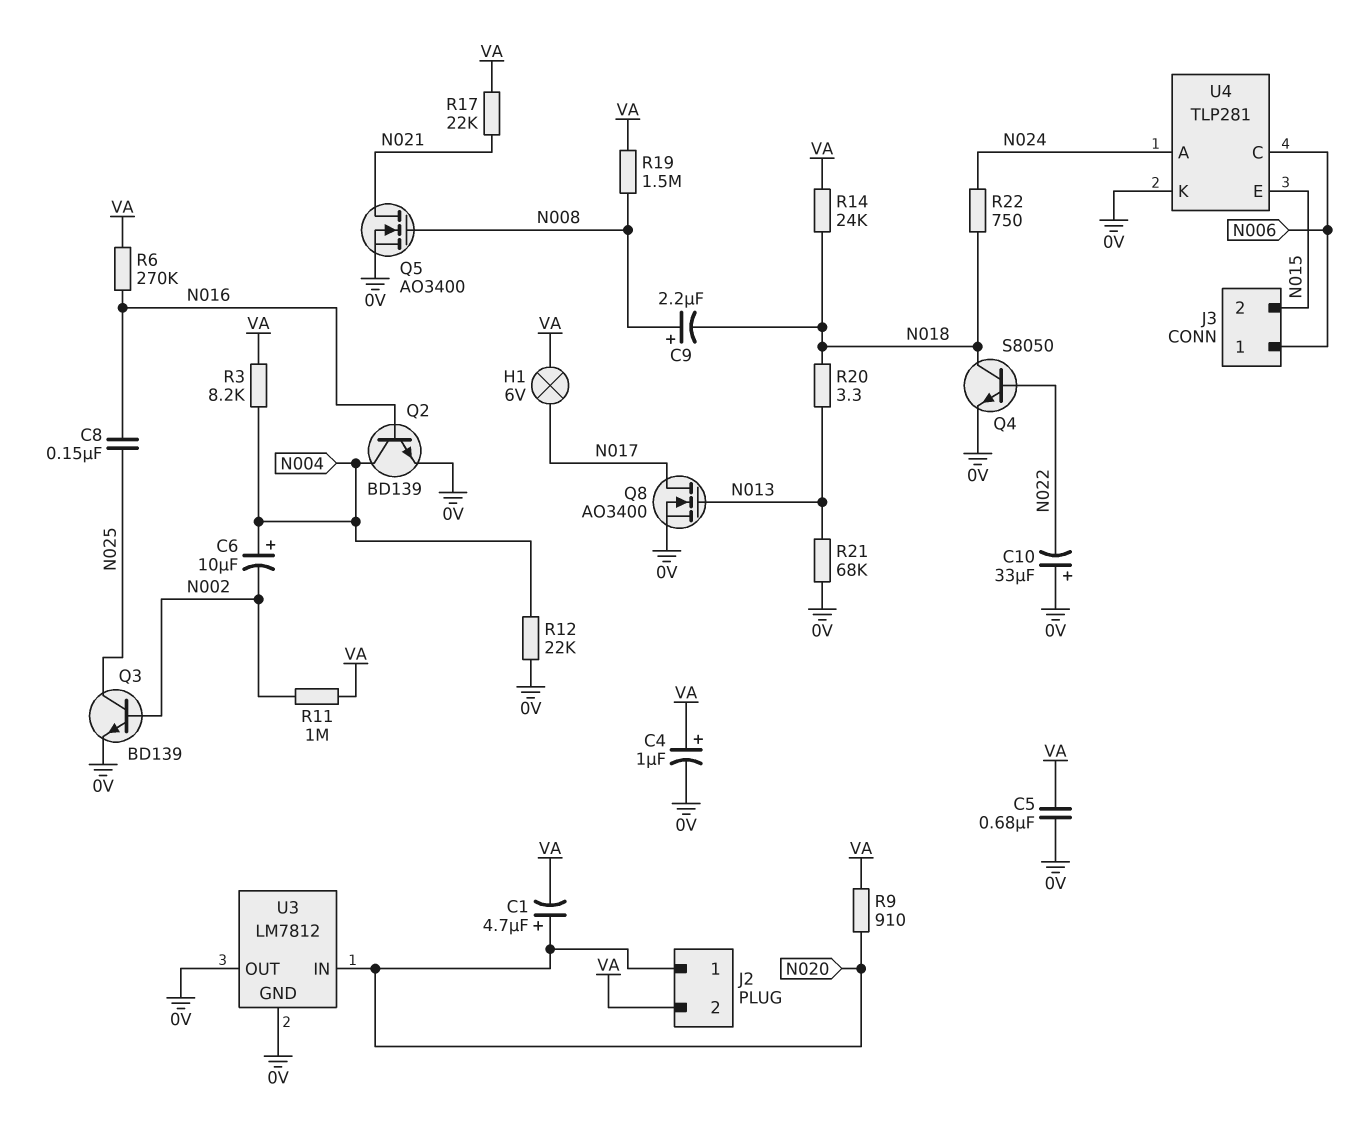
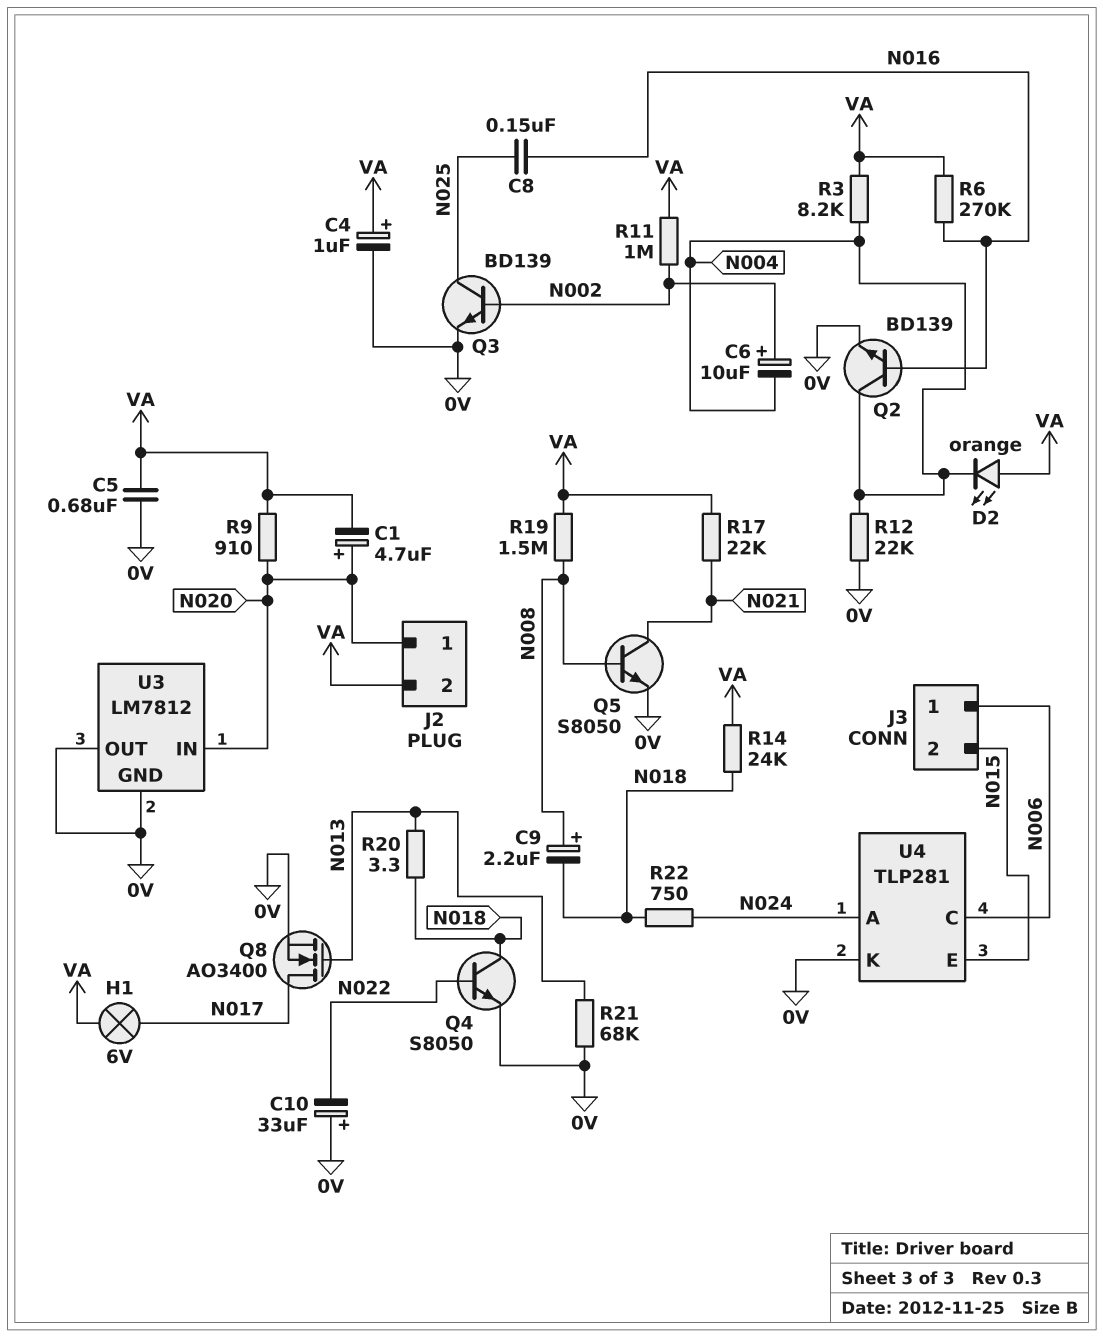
C6: 10uF (plus N004, minus N002) -> 10uF (plus N002, minus N004)
D2: none -> LED orange (A VA, K N004)
Q5: NMOS AO3400 (G N008, D N021, S 0V) -> NPN S8050 (B N008, C N021, E 0V)

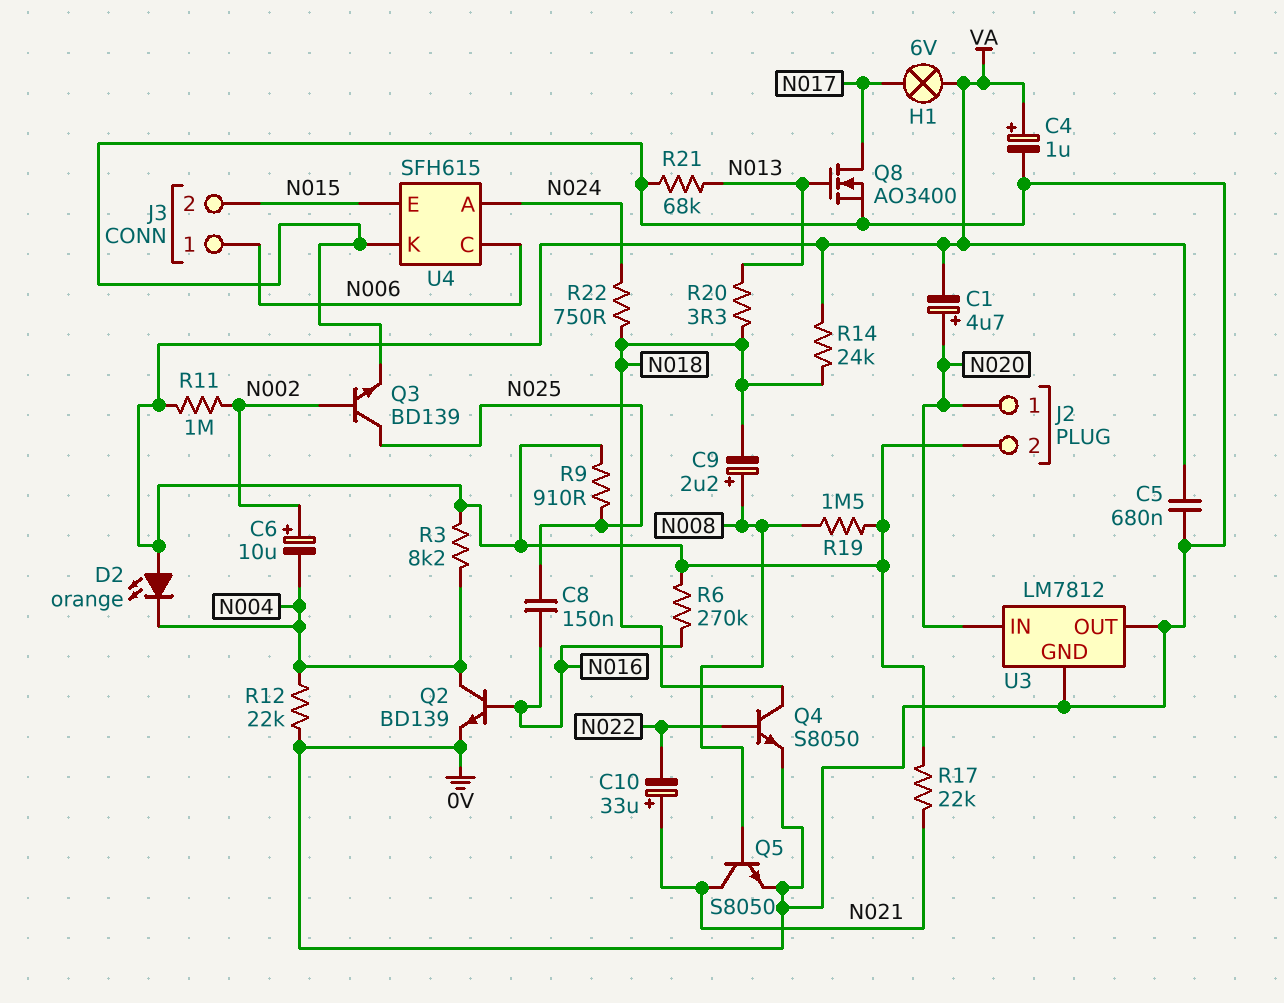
C10: 33uF (plus 0V, minus N022) -> 33uF (plus N021, minus N022)
R9: 910 (N020, VA) -> 910 (N025, VA)
U4: TLP281 -> SFH615

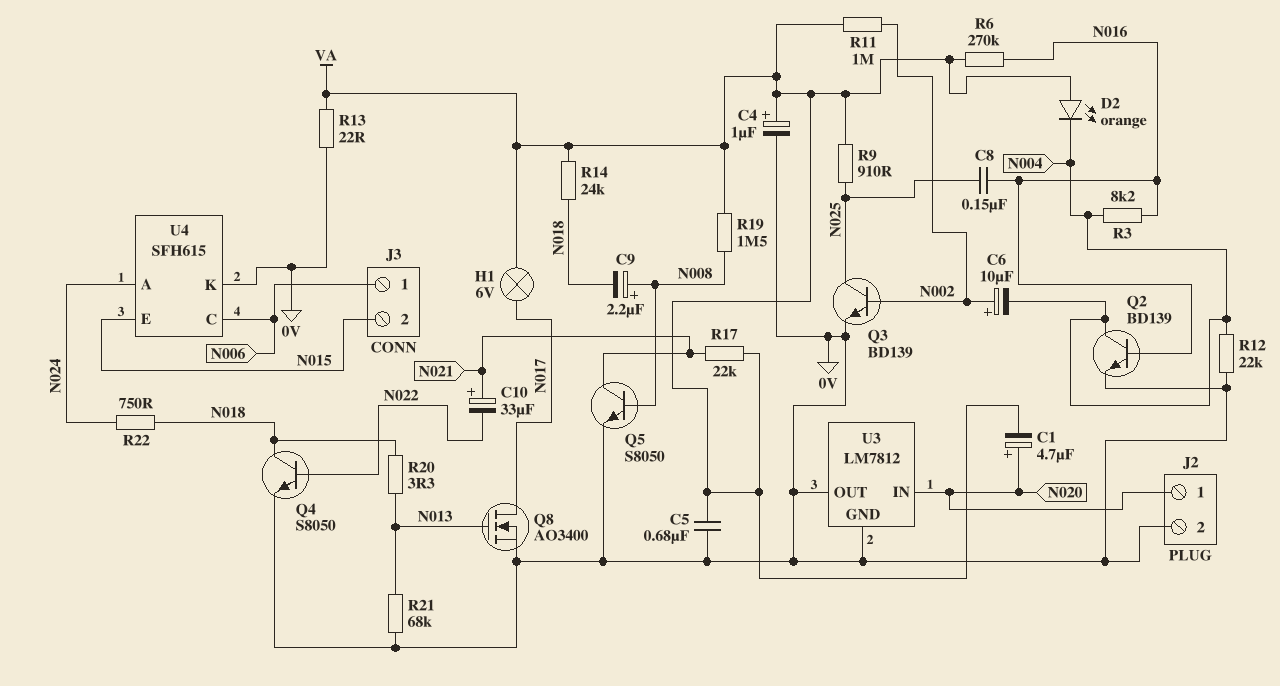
J2 pin 2: VA -> 0V
R3: 8.2k (N004, VA) -> 8.2k (N004, N016)
R13: none -> 22 (0V, VA)

